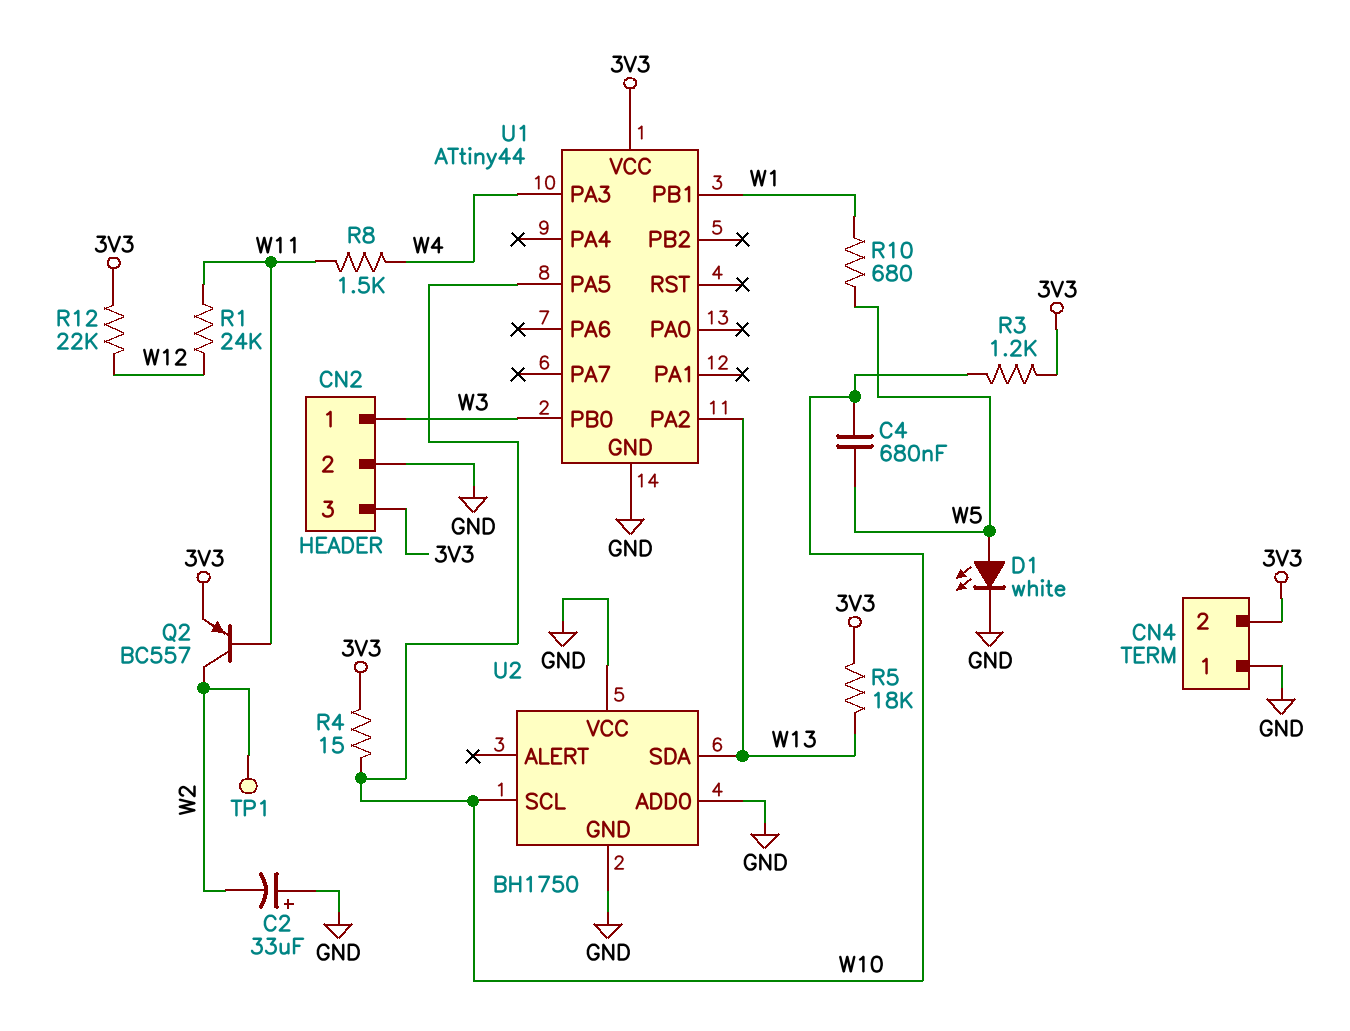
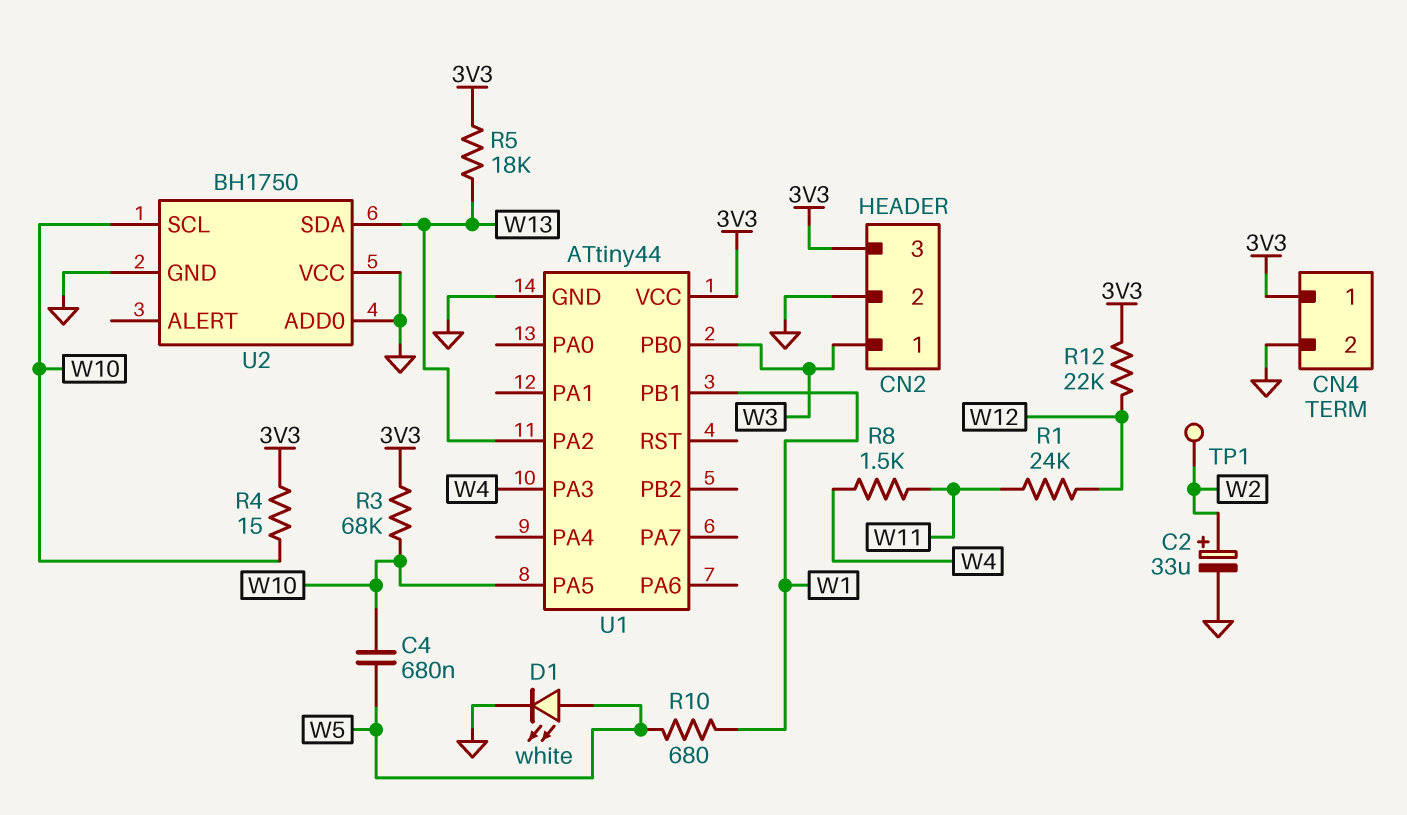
C2: 33uF (plus GND, minus W2) -> 33uF (plus W2, minus GND)
CN4 pin 1: GND -> 3V3
CN4 pin 2: 3V3 -> GND
Q2: PNP BC557 (B W11, C W2, E 3V3) -> none
R3: 1.2k (3V3, W10) -> 68k (3V3, W10)

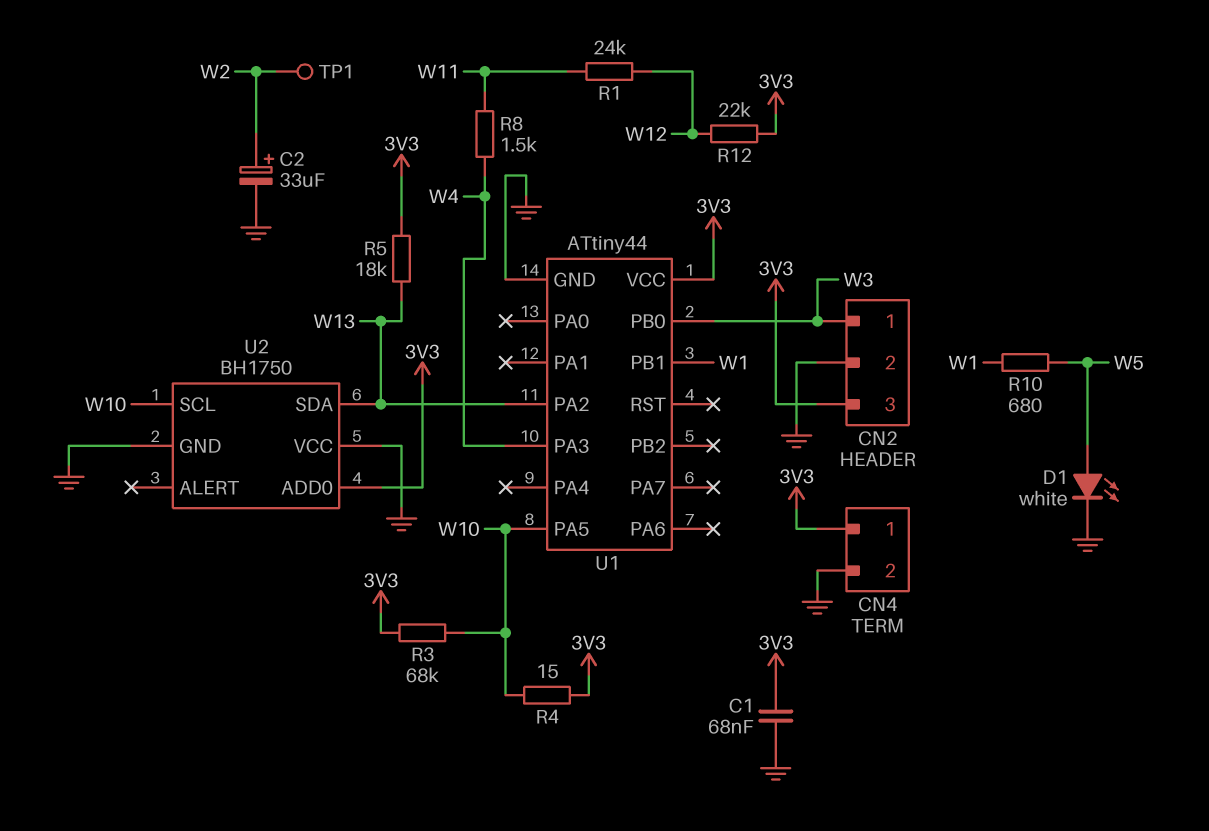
C1: none -> 68nF (3V3, GND)
C4: 680nF (W5, W10) -> none
U2 pin ADD0: GND -> 3V3

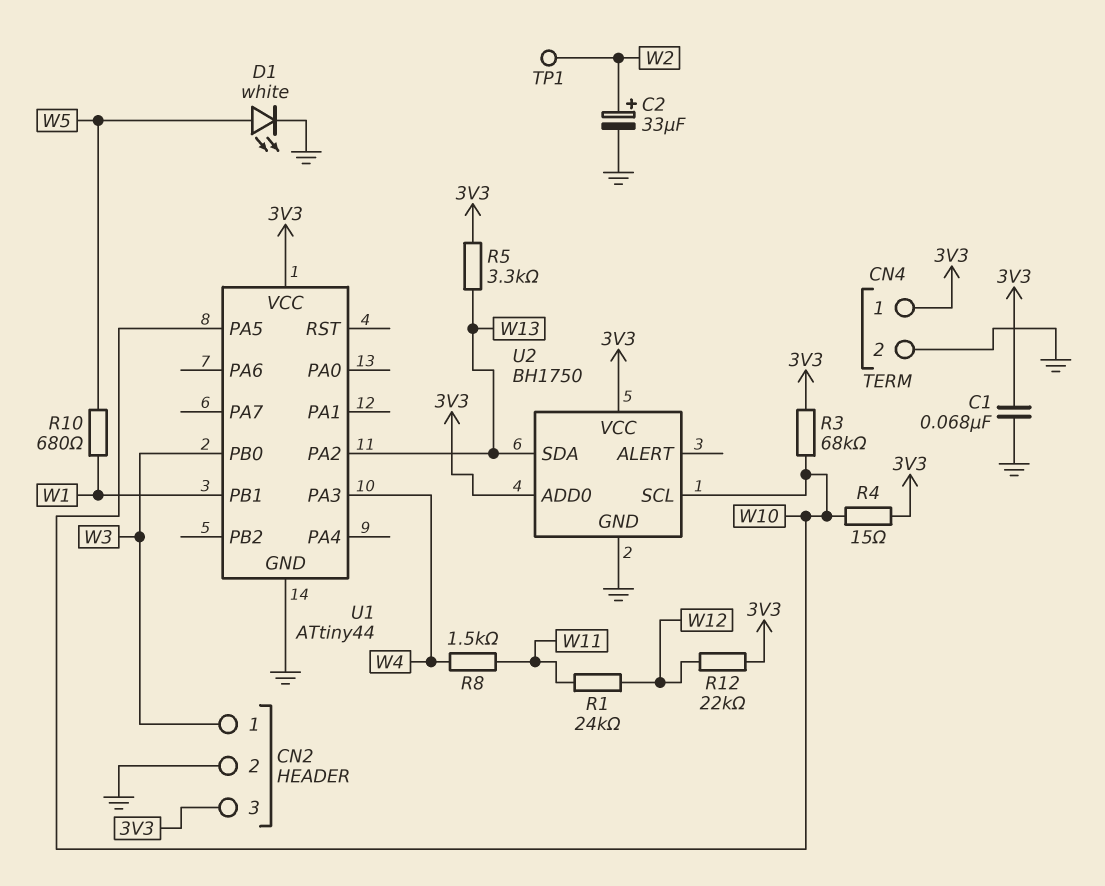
R5: 18k (3V3, W13) -> 3.3k (3V3, W13)
U2 pin VCC: GND -> 3V3

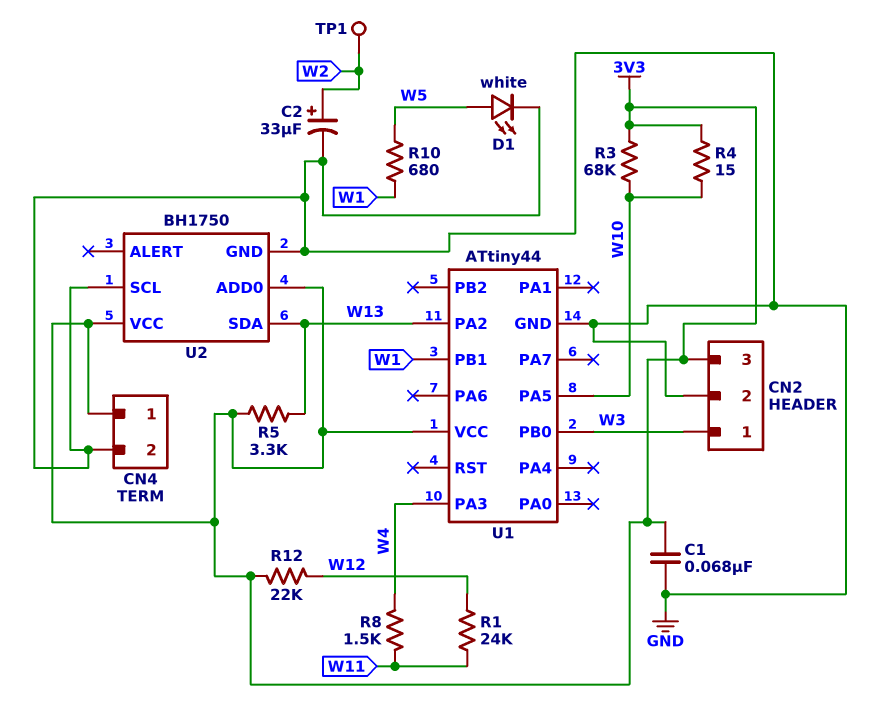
U2 pin SCL: W10 -> GND

